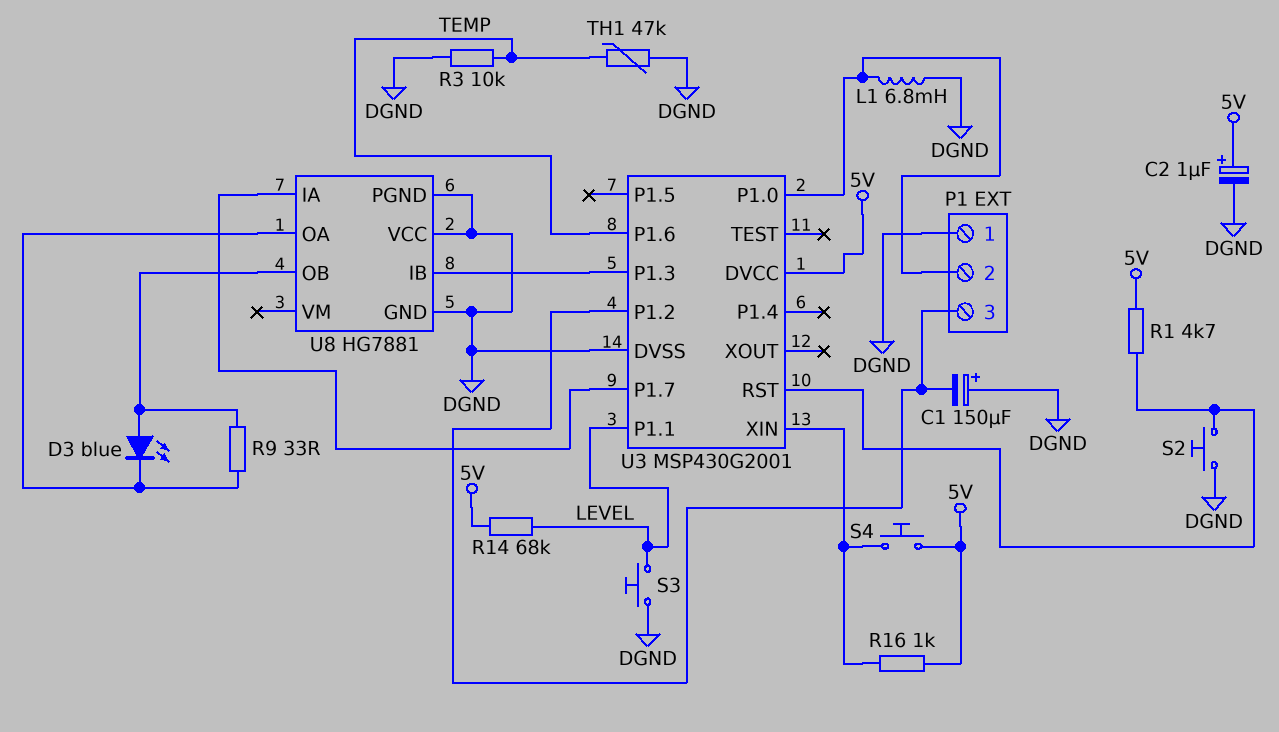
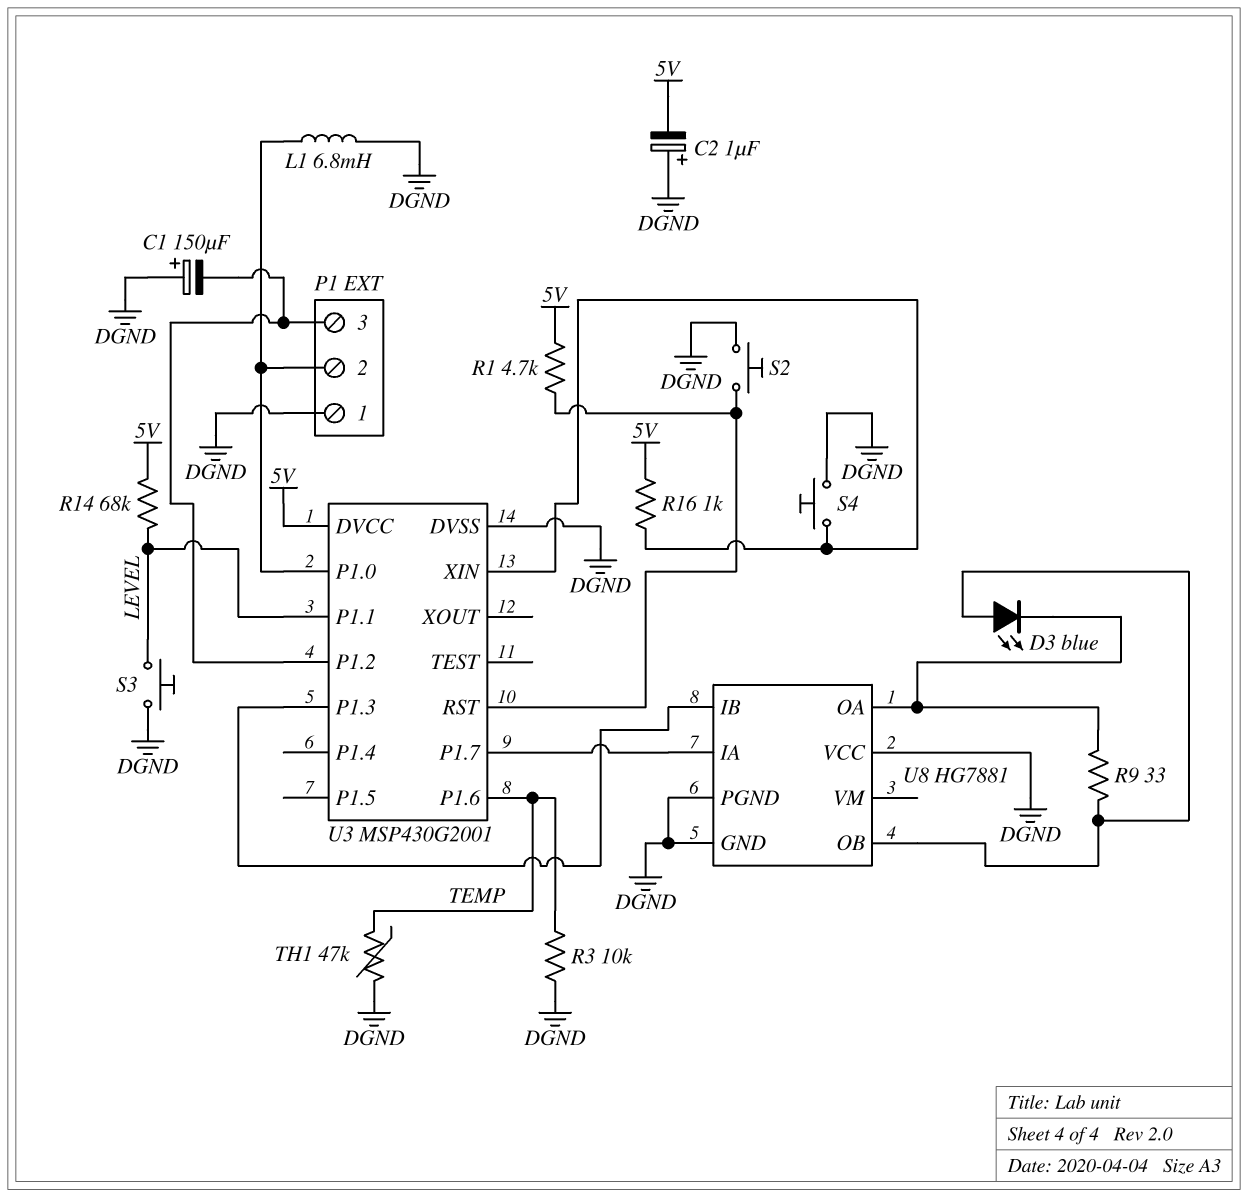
C2: 1uF (plus 5V, minus DGND) -> 1uF (plus DGND, minus 5V)
S4: button (5V, U3/XIN) -> button (DGND, U3/XIN)

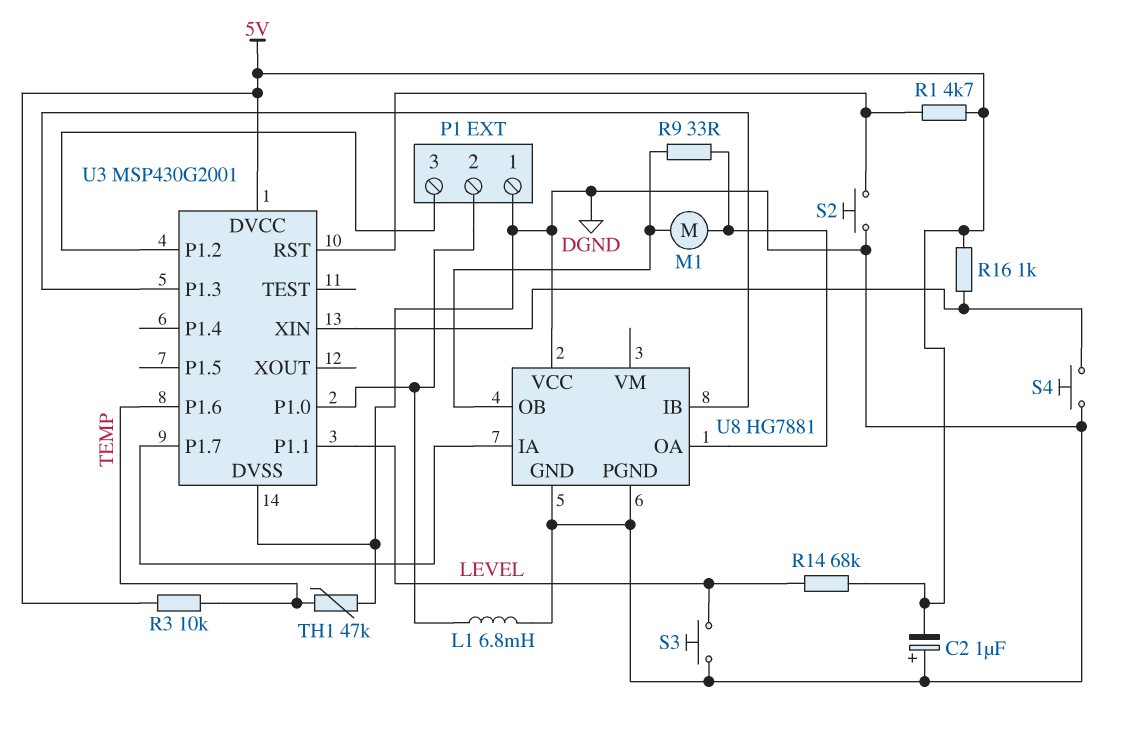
C1: 150uF (plus DGND, minus P1/3) -> none
D3: LED blue (A U8/OB, K U8/OA) -> none
M1: none -> motor (U8/OA, U8/OB)
R3: 10k (DGND, TEMP) -> 10k (5V, TEMP)

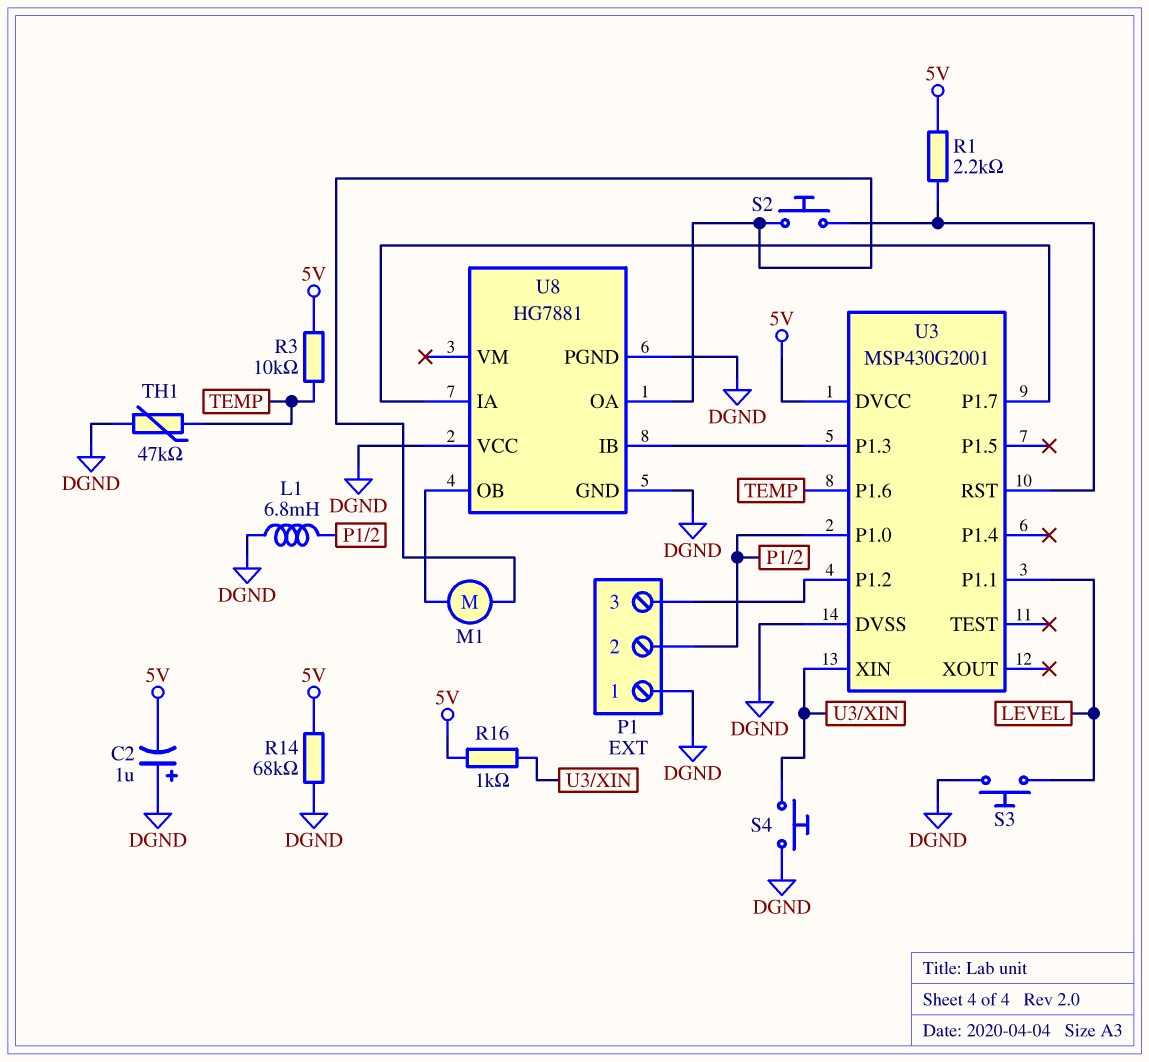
R1: 4.7k (5V, U3/RST) -> 2.2k (5V, U3/RST)
R9: 33 (U8/OA, U8/OB) -> none
R14: 68k (5V, LEVEL) -> 68k (5V, DGND)
S2: button (DGND, U3/RST) -> button (U3/RST, U8/OA)

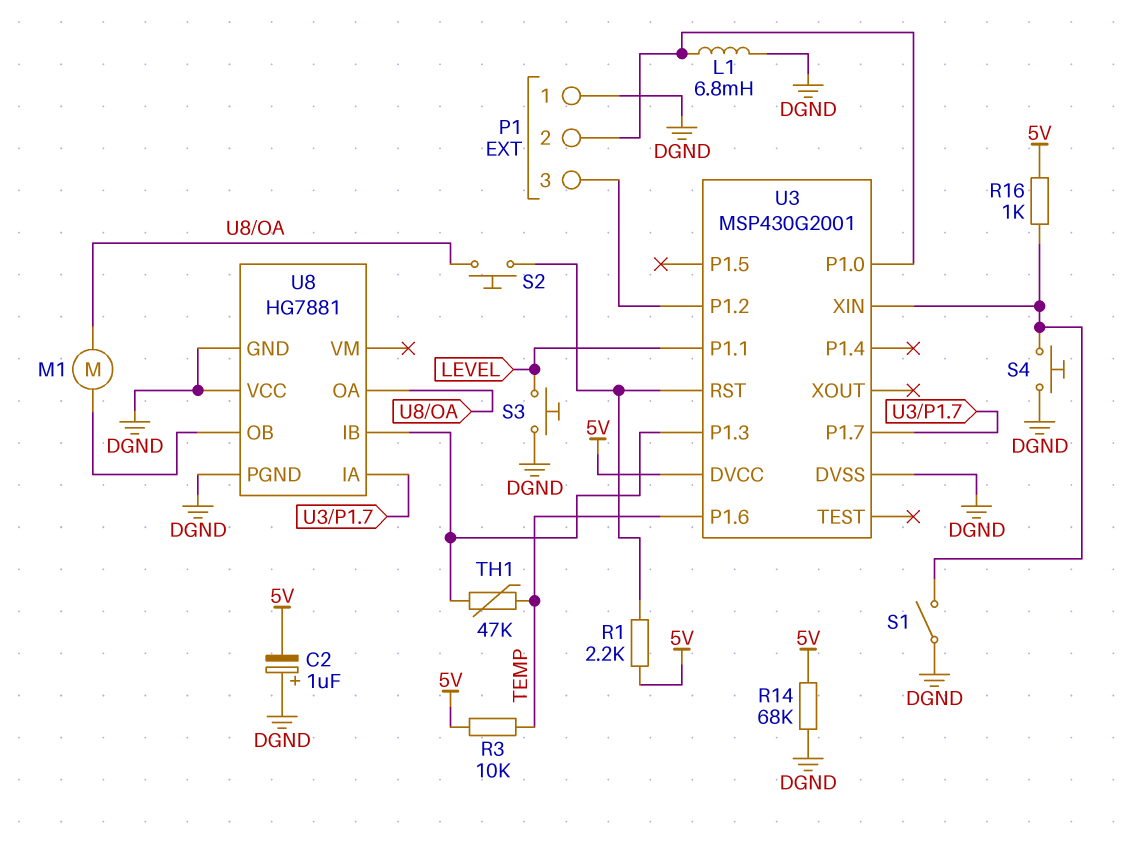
S1: none -> switch (DGND, U3/XIN)
TH1: 47k (DGND, TEMP) -> 47k (TEMP, U3/P1.3)

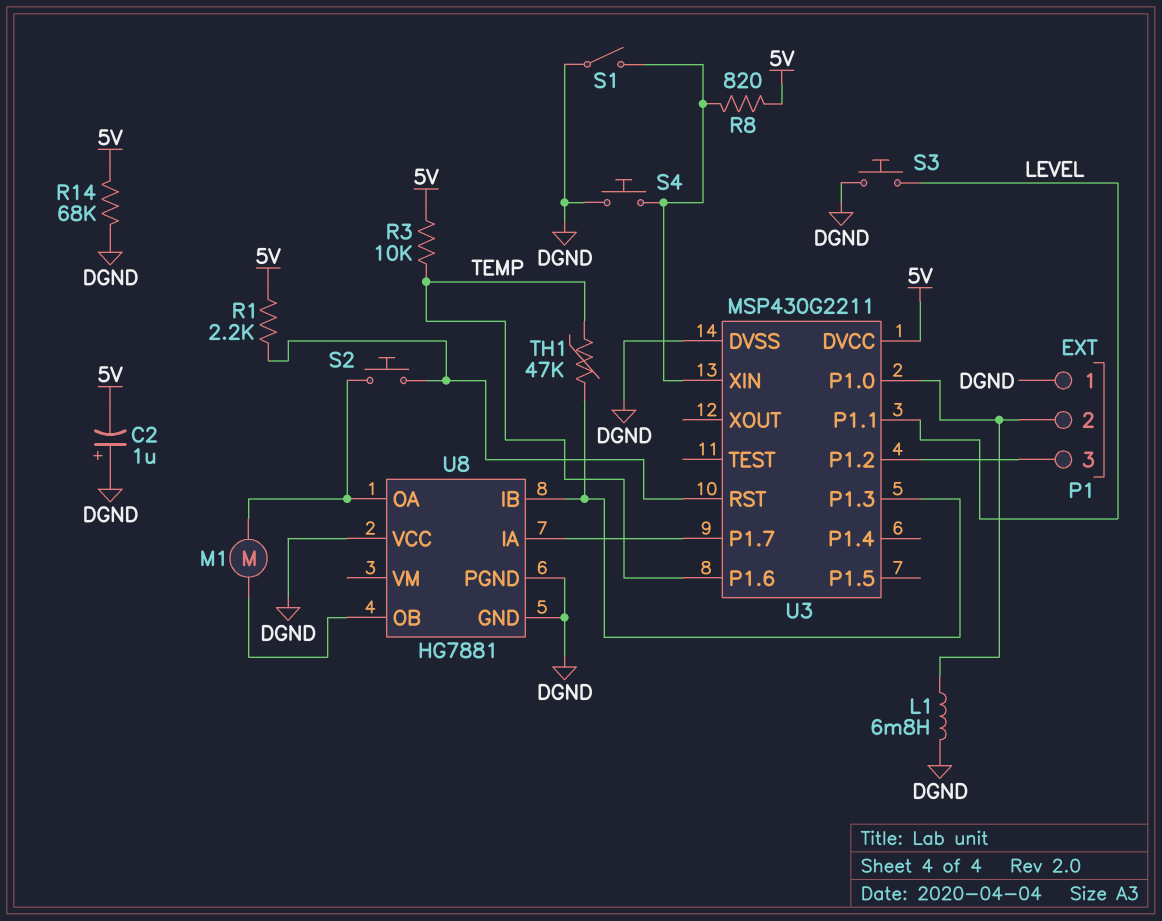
R8: none -> 820 (5V, U3/XIN)
R16: 1k (5V, U3/XIN) -> none
U3: MSP430G2001 -> MSP430G2211

